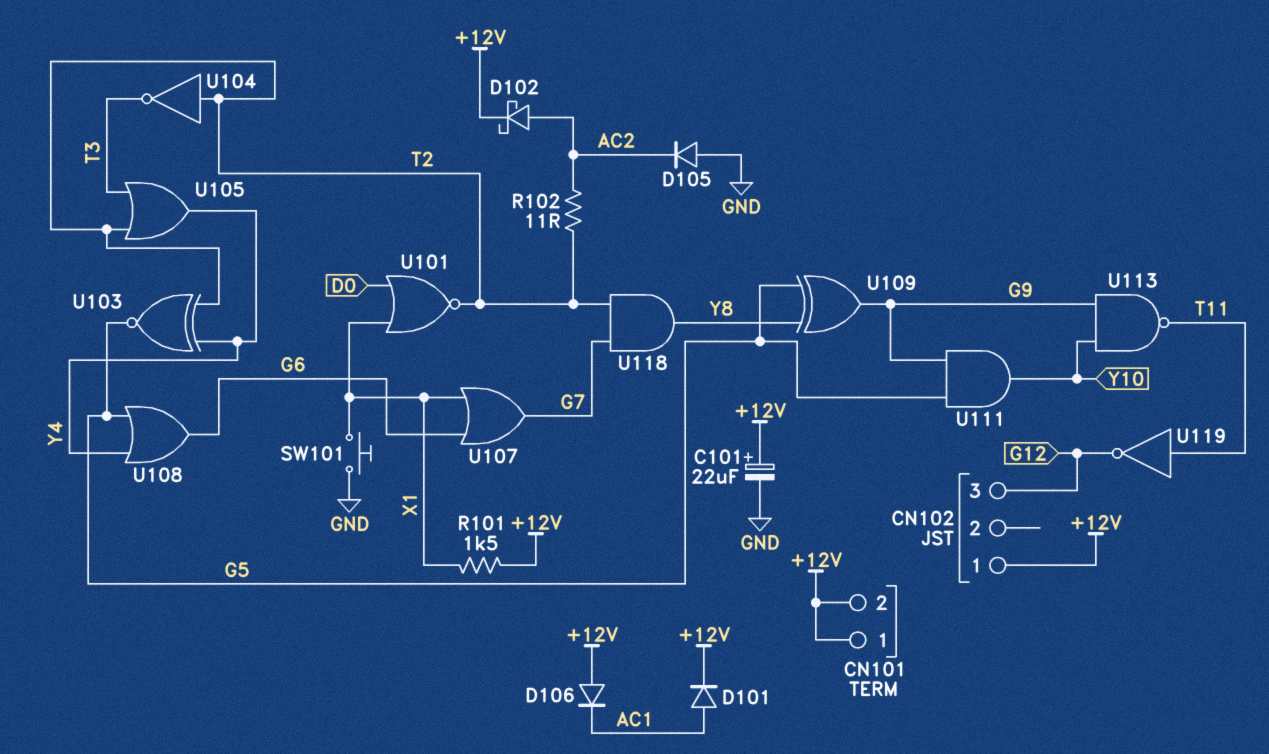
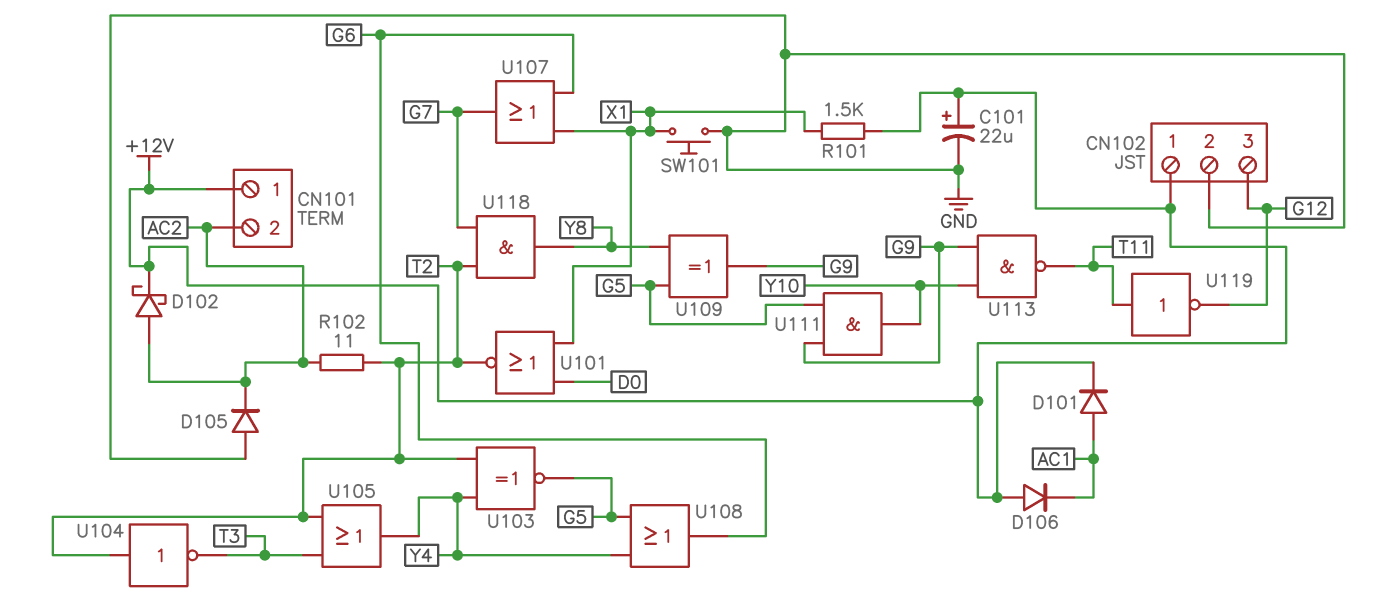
CN101 pin 2: +12V -> AC2
CN102 pin 2: none -> GND

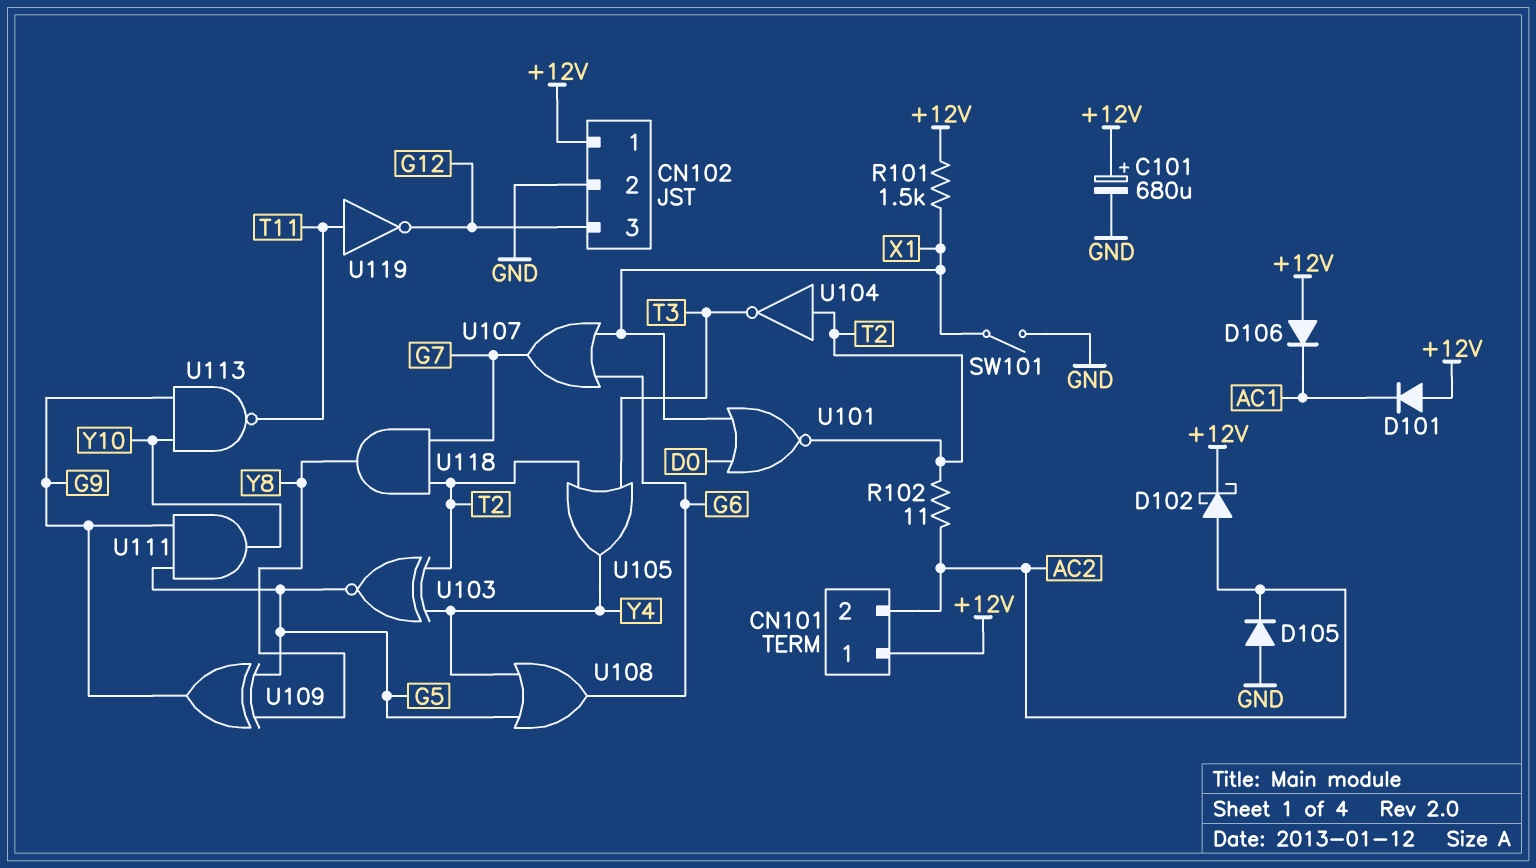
C101: 22uF (plus +12V, minus GND) -> 680uF (plus +12V, minus GND)
D101: diode (A AC1, K +12V) -> diode (A +12V, K AC1)
SW101: button (GND, X1) -> switch (GND, X1)

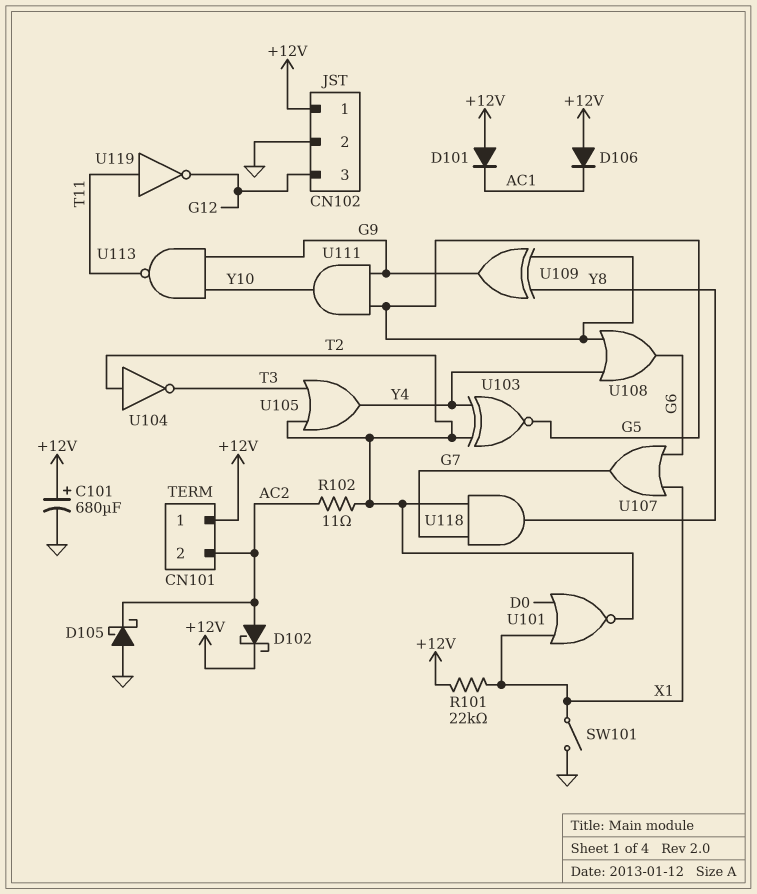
D105: diode (A GND, K AC2) -> schottky (A GND, K AC2)
R101: 1.5k (+12V, X1) -> 22k (+12V, X1)

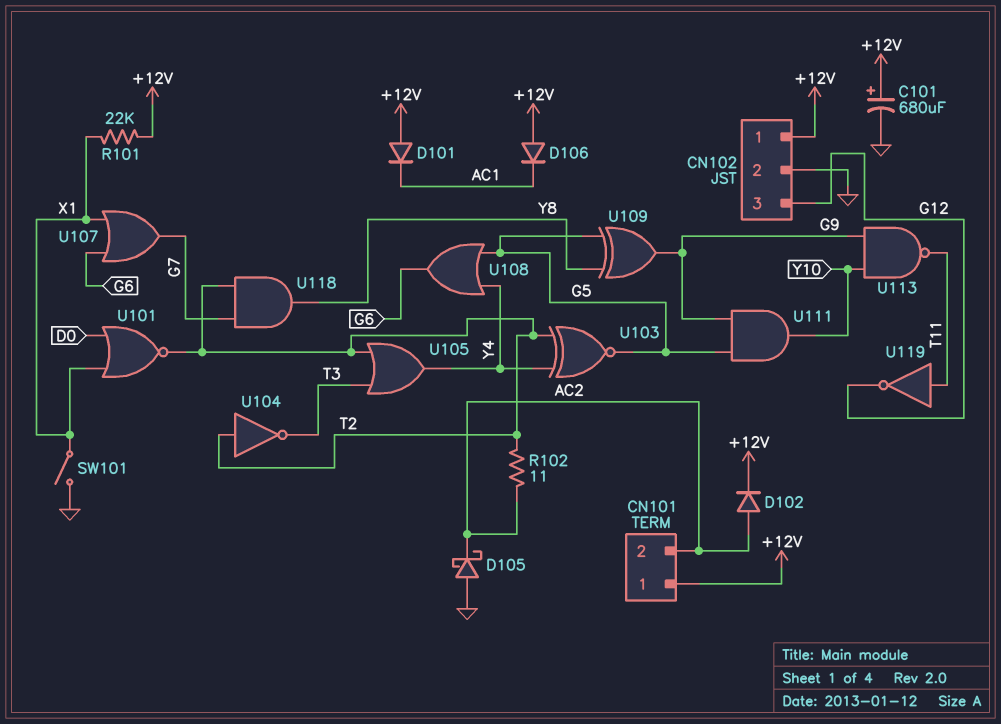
D102: schottky (A AC2, K +12V) -> diode (A AC2, K +12V)

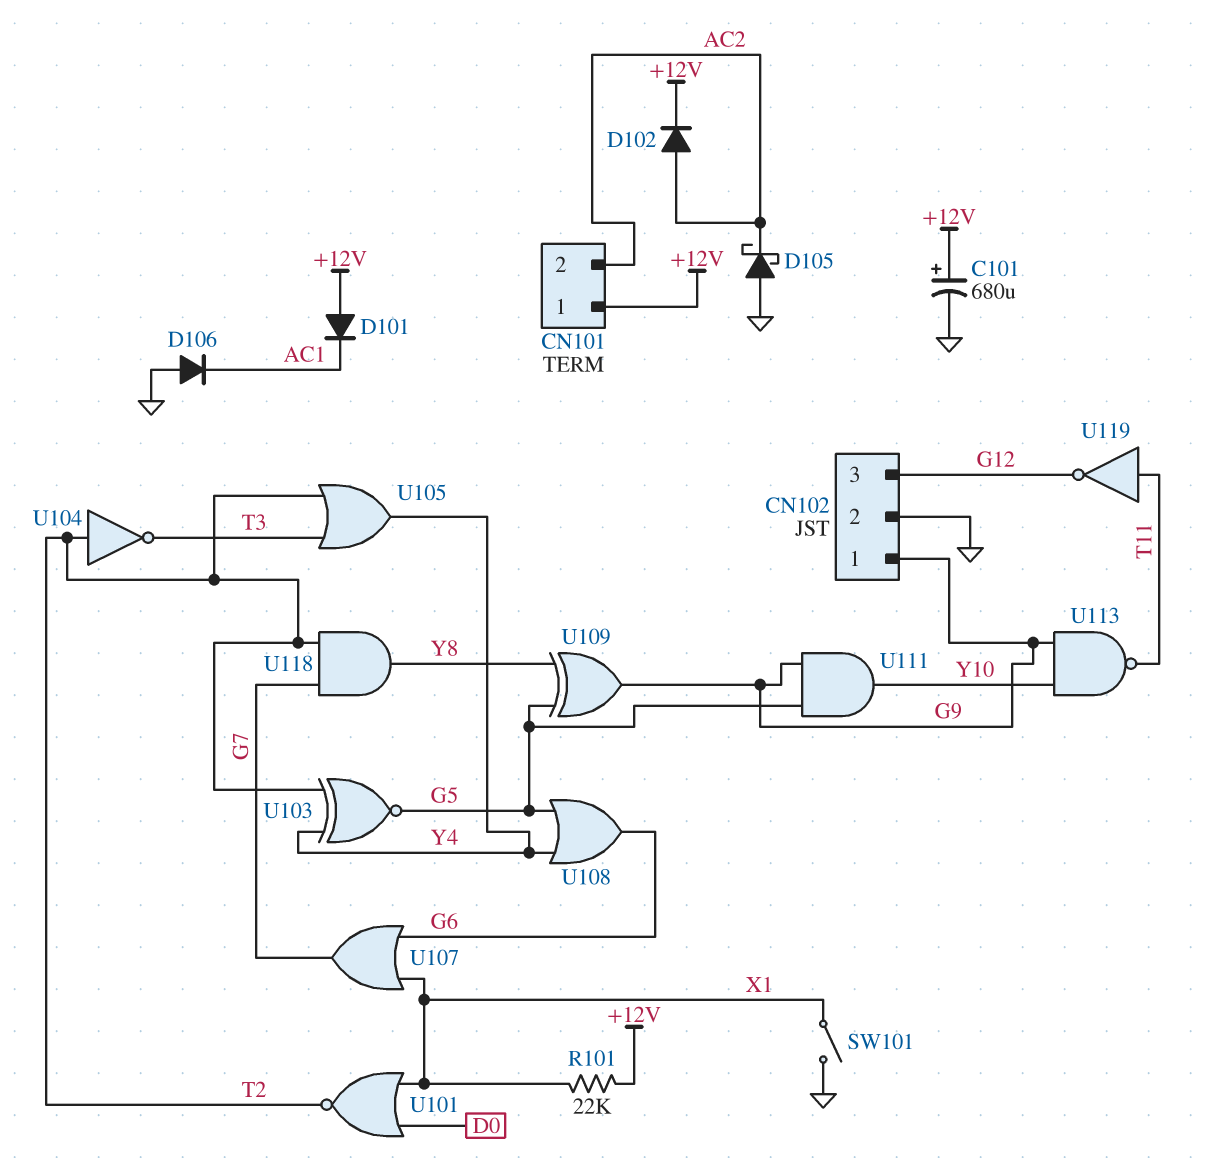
CN102 pin 1: +12V -> G9
D106: diode (A +12V, K AC1) -> diode (A GND, K AC1)
R102: 11 (AC2, T2) -> none

